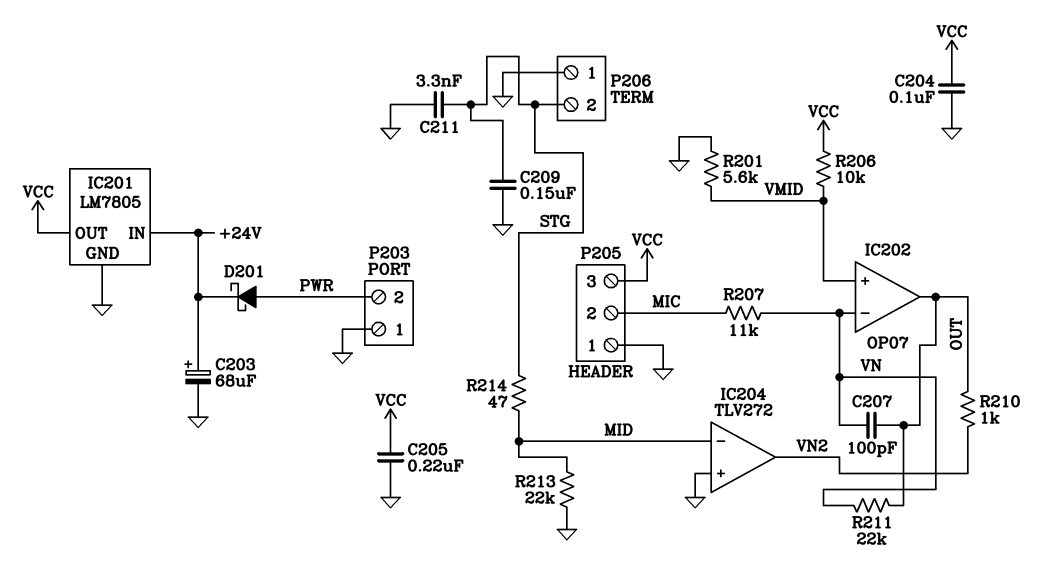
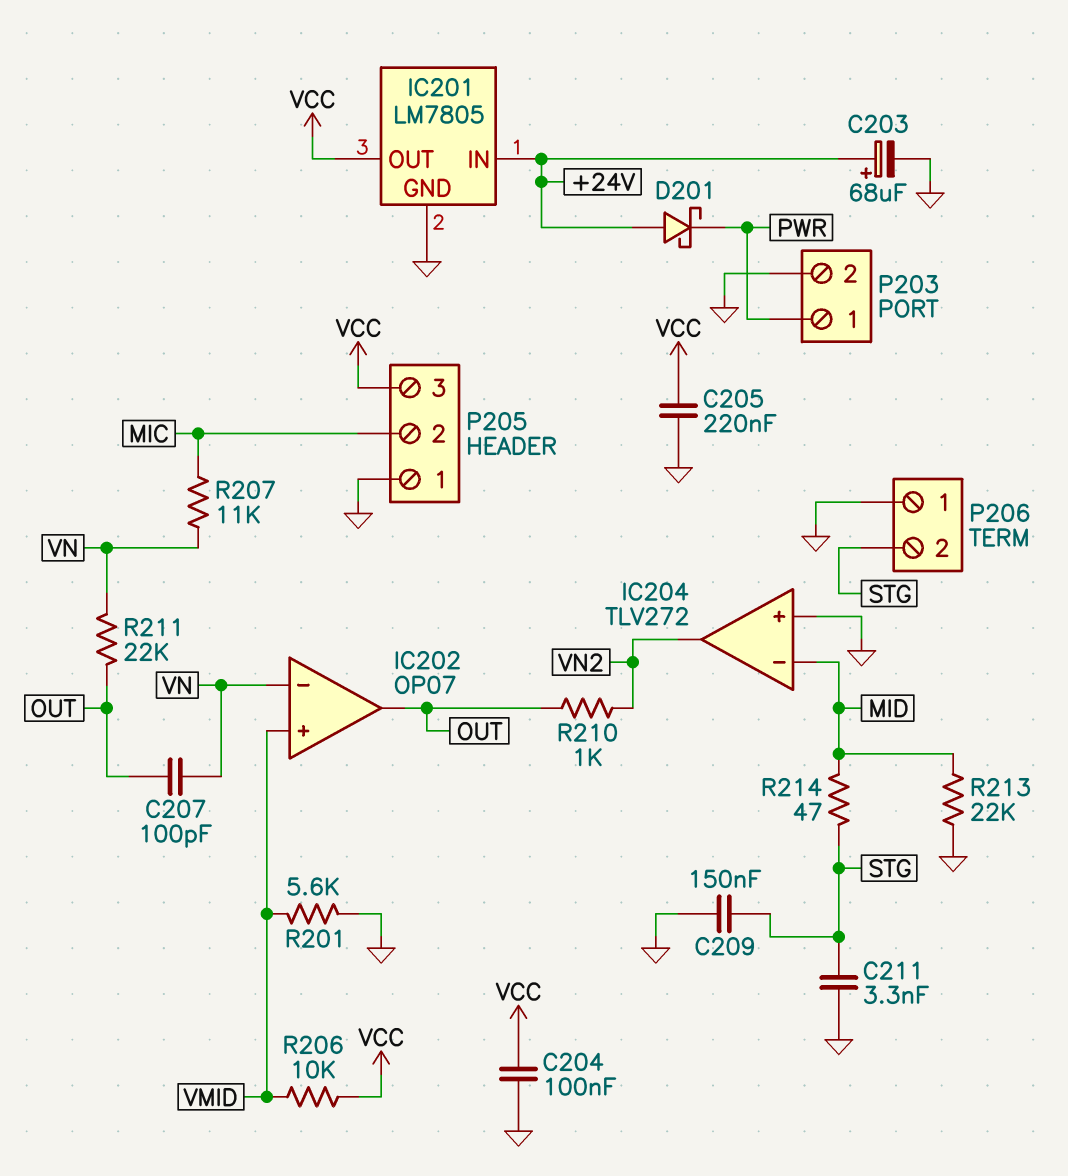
D201: schottky (A PWR, K +24V) -> schottky (A +24V, K PWR)
P203 pin 1: GND -> PWR
P203 pin 2: PWR -> GND

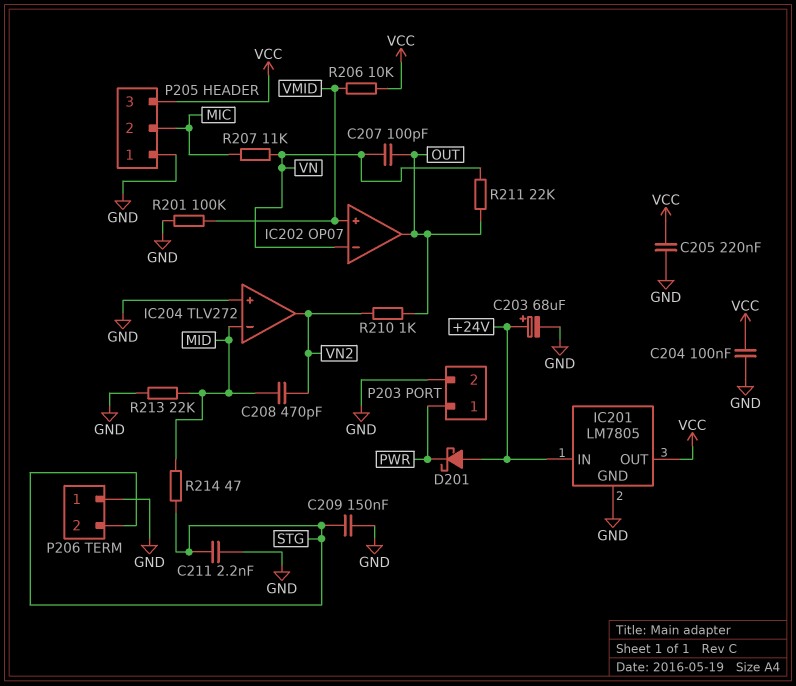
C208: none -> 470pF (MID, VN2)
C211: 3.3nF (GND, STG) -> 2.2nF (GND, STG)
R201: 5.6k (GND, VMID) -> 100k (GND, VMID)

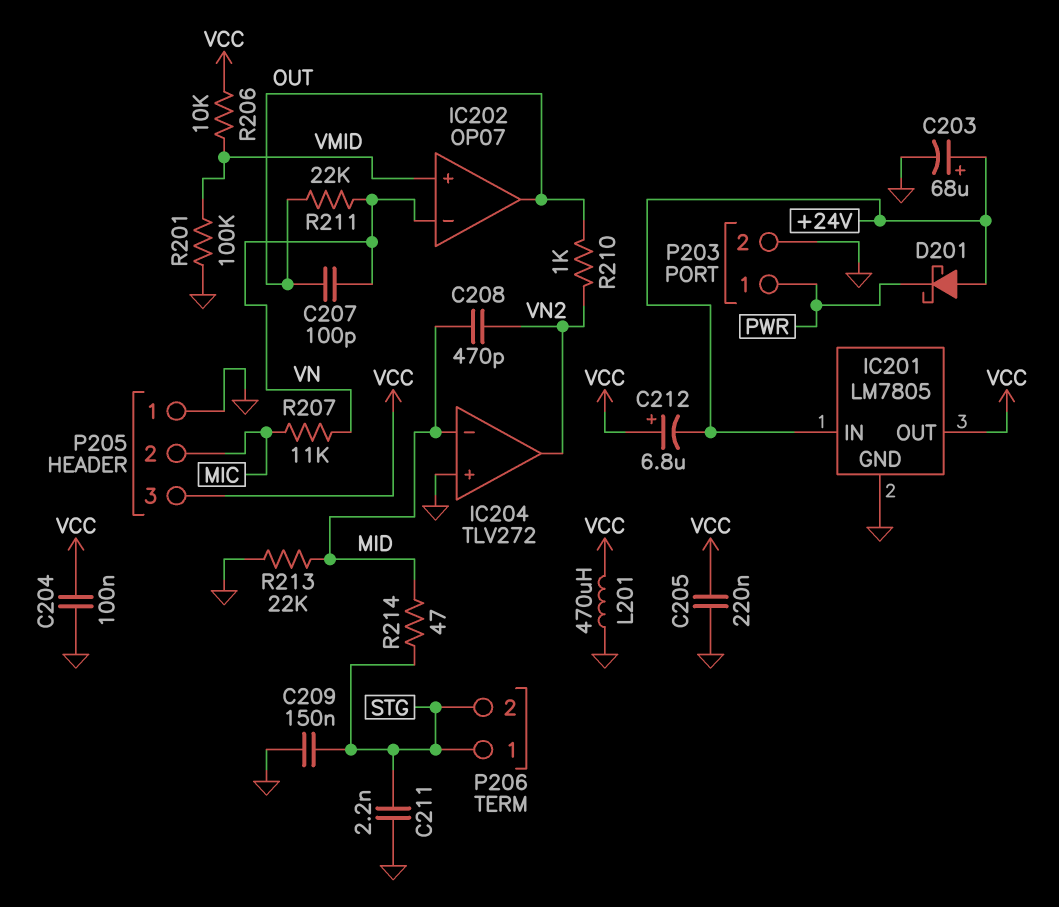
C212: none -> 6.8uF (plus VCC, minus +24V)
L201: none -> 470uH (GND, VCC)
P206 pin 1: GND -> STG

